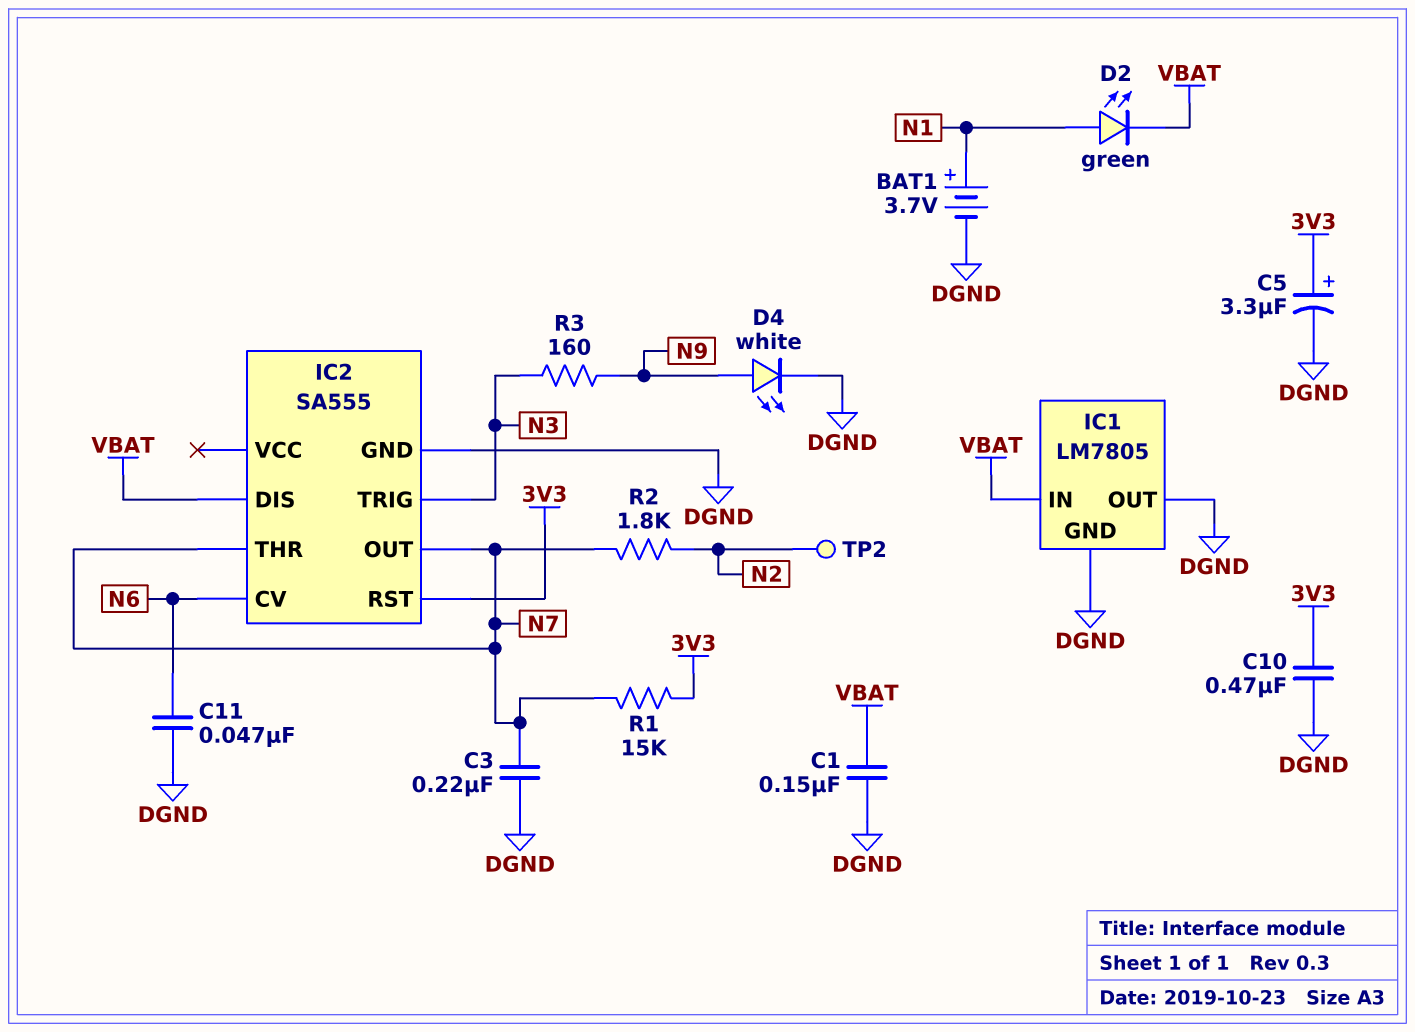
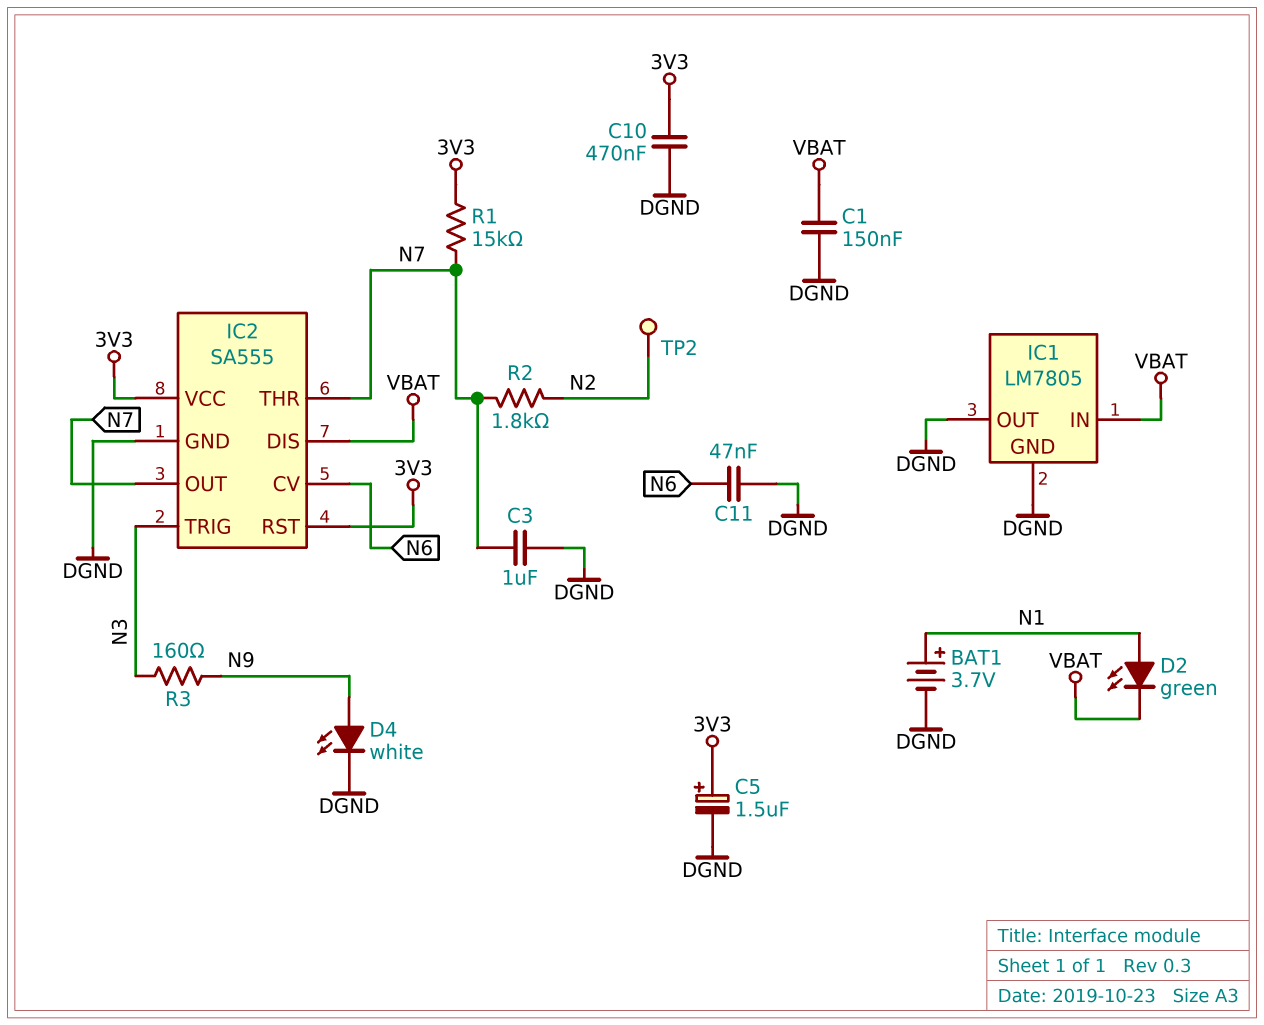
C3: 220nF (DGND, N7) -> 1uF (DGND, N7)
C5: 3.3uF (plus 3V3, minus DGND) -> 1.5uF (plus 3V3, minus DGND)
IC2 pin VCC: none -> 3V3

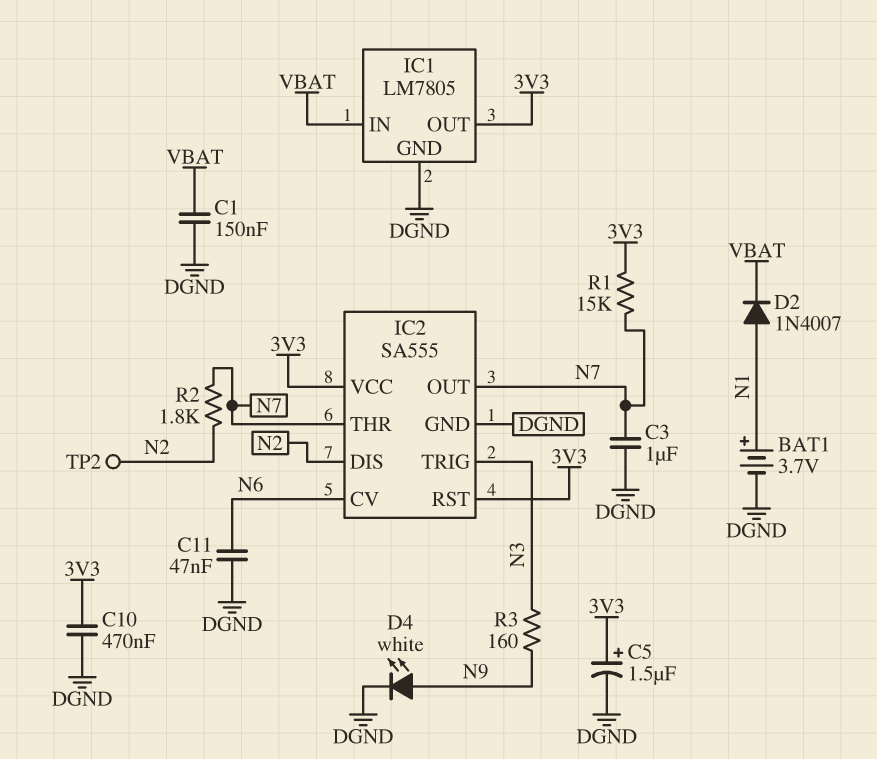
D2: LED green (A N1, K VBAT) -> diode 1N4007 (A N1, K VBAT)
IC1 pin OUT: DGND -> 3V3
IC2 pin DIS: VBAT -> N2

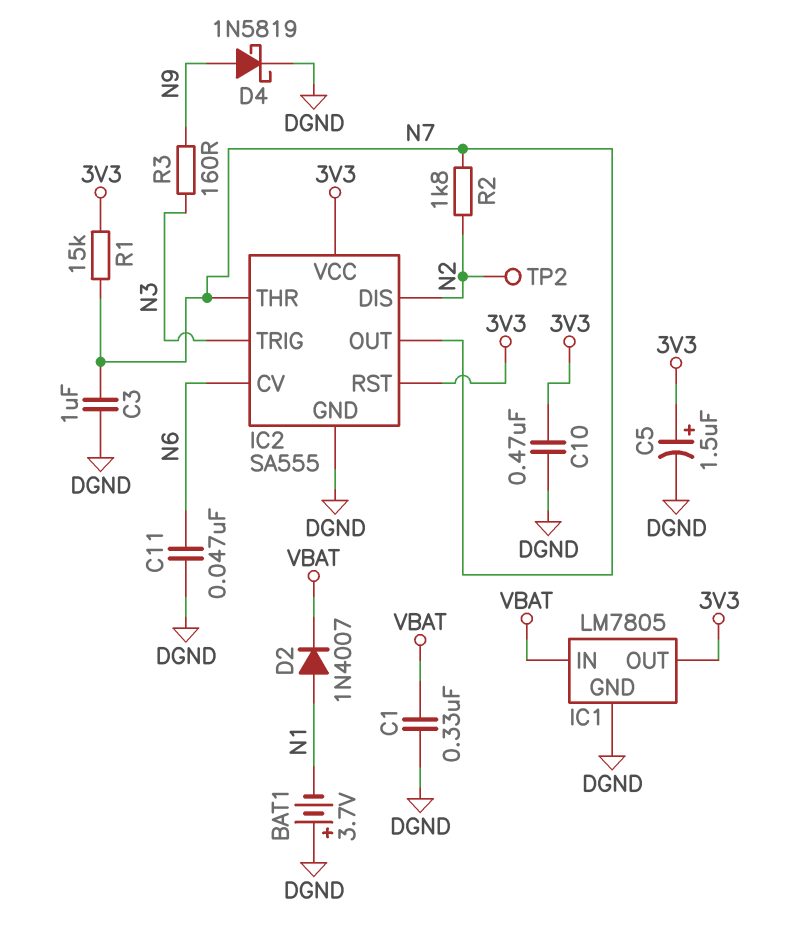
BAT1: 3.7V (plus N1, minus DGND) -> 3.7V (plus DGND, minus N1)
C1: 150nF (DGND, VBAT) -> 330nF (DGND, VBAT)
D4: LED white (A N9, K DGND) -> schottky 1N5819 (A N9, K DGND)

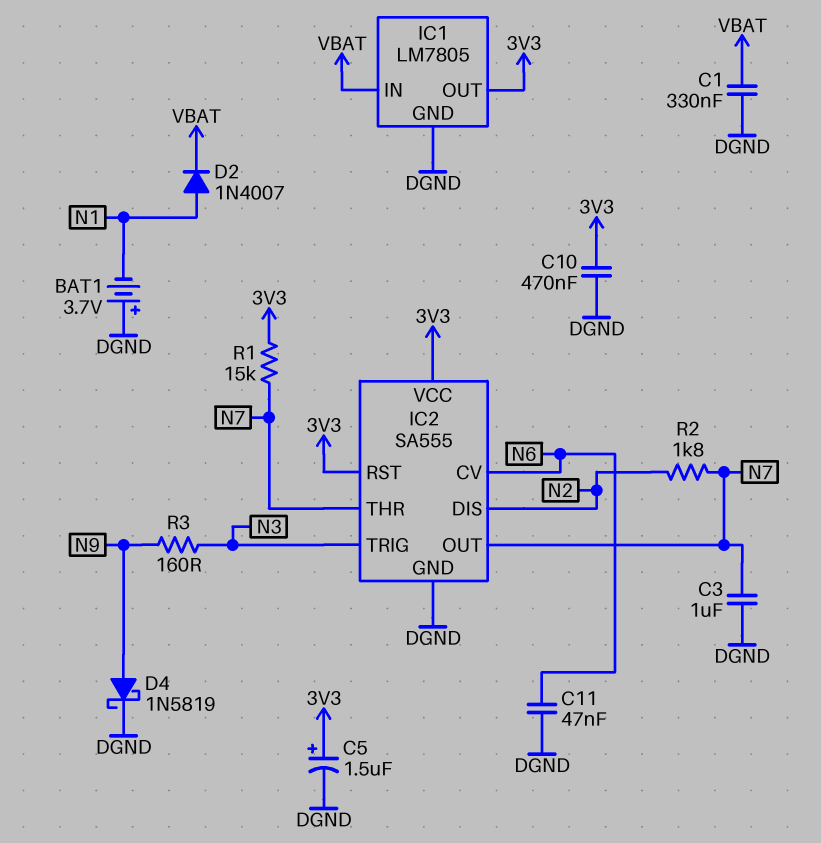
TP2: test point (N2) -> none

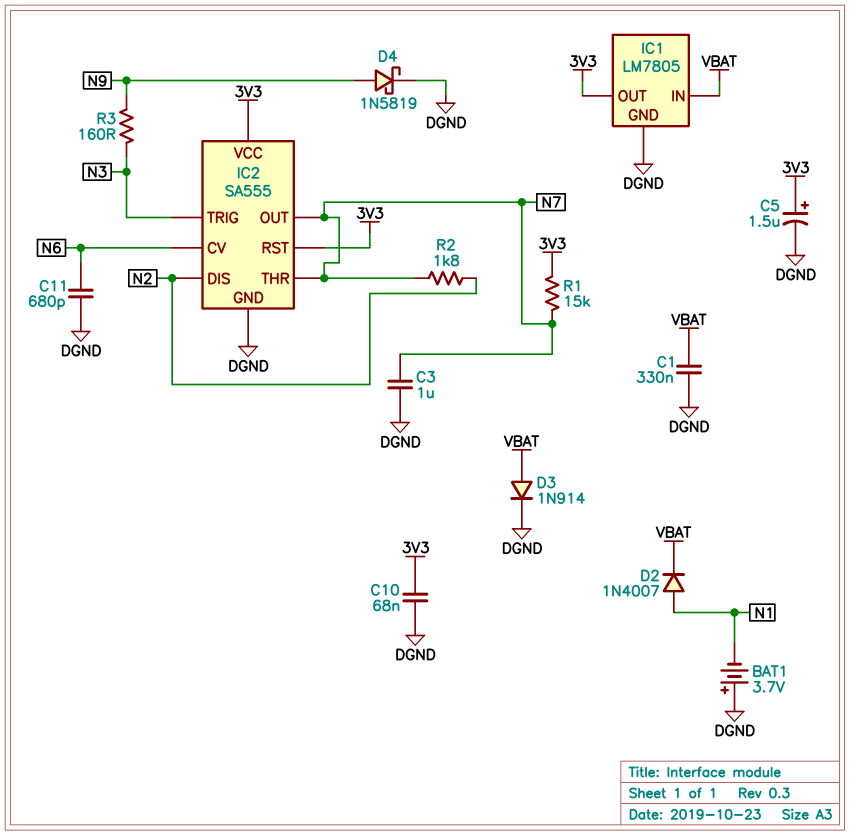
C10: 470nF (3V3, DGND) -> 68nF (3V3, DGND)
C11: 47nF (DGND, N6) -> 680pF (DGND, N6)
D3: none -> diode 1N914 (A VBAT, K DGND)

